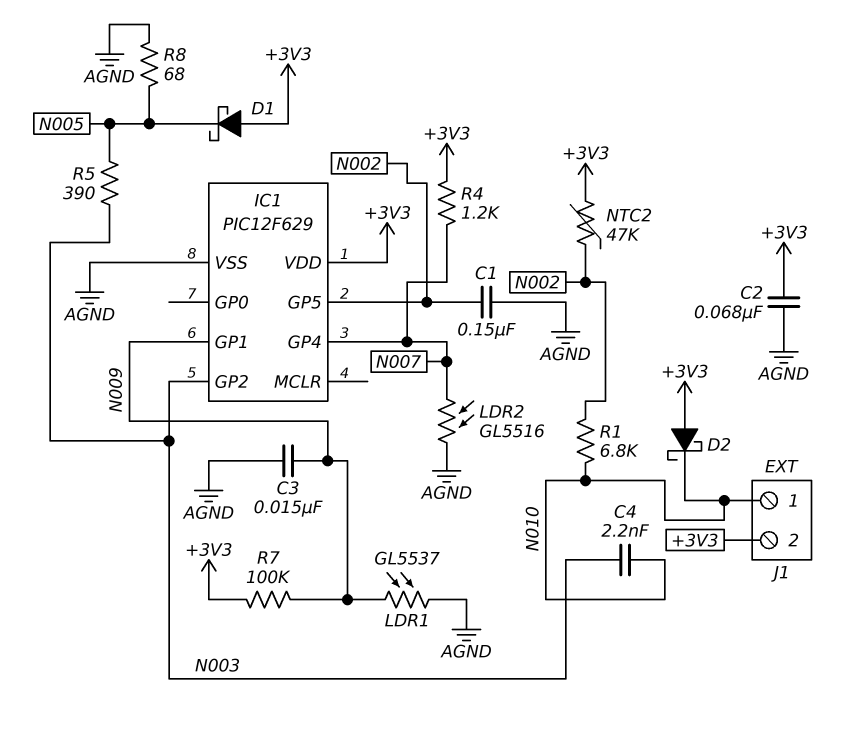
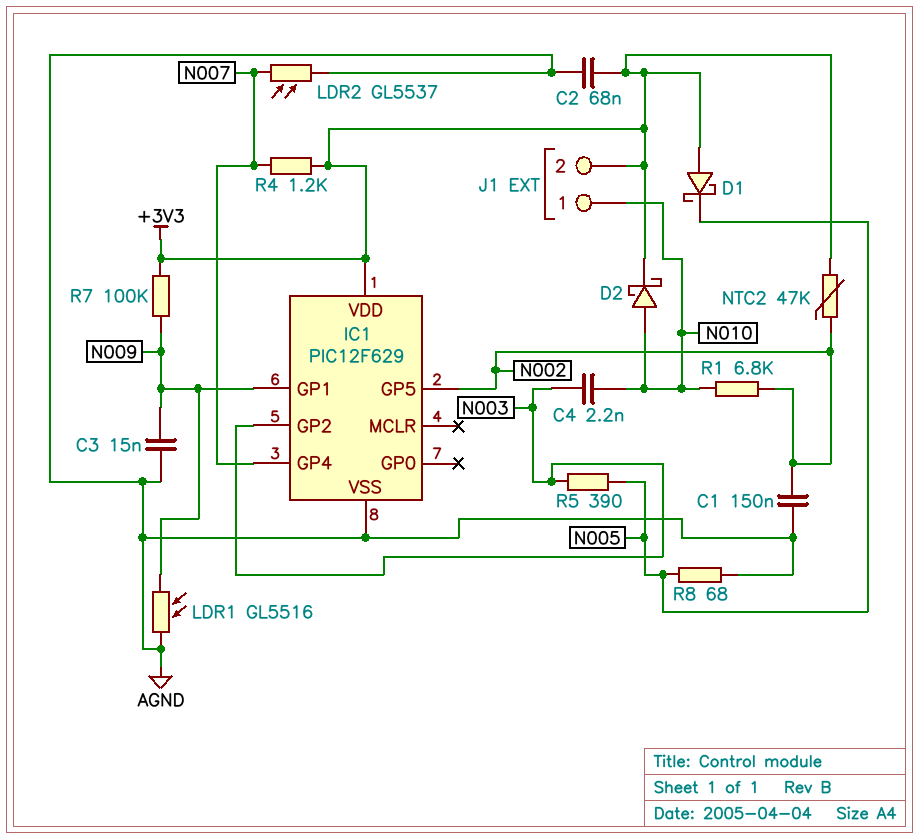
D2: schottky (A +3V3, K N010) -> schottky (A N010, K +3V3)
LDR1: GL5537 (AGND, N009) -> GL5516 (AGND, N009)
LDR2: GL5516 (AGND, N007) -> GL5537 (AGND, N007)

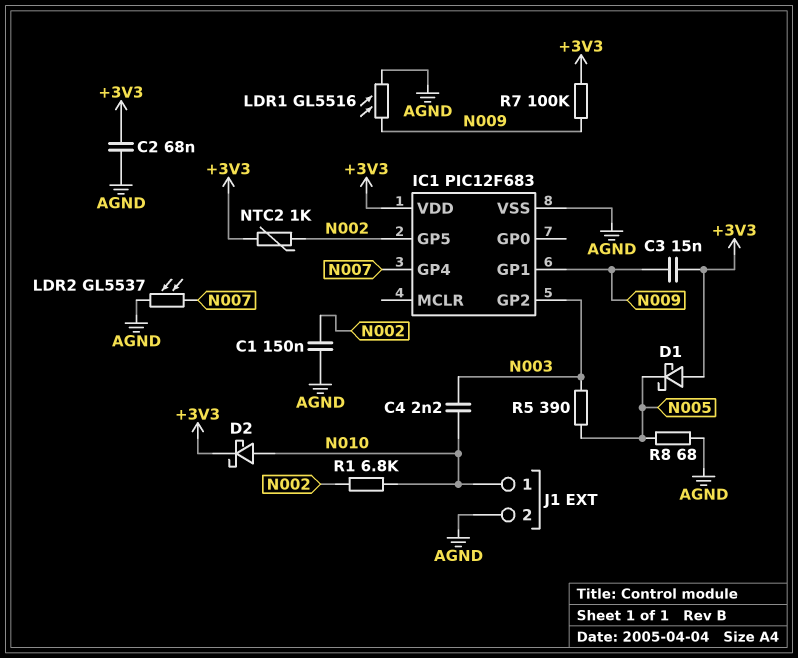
C3: 15nF (AGND, N009) -> 15nF (+3V3, N009)
IC1: PIC12F629 -> PIC12F683
J1 pin 2: +3V3 -> AGND
NTC2: 47k (+3V3, N002) -> 1k (+3V3, N002)
R4: 1.2k (+3V3, N007) -> none

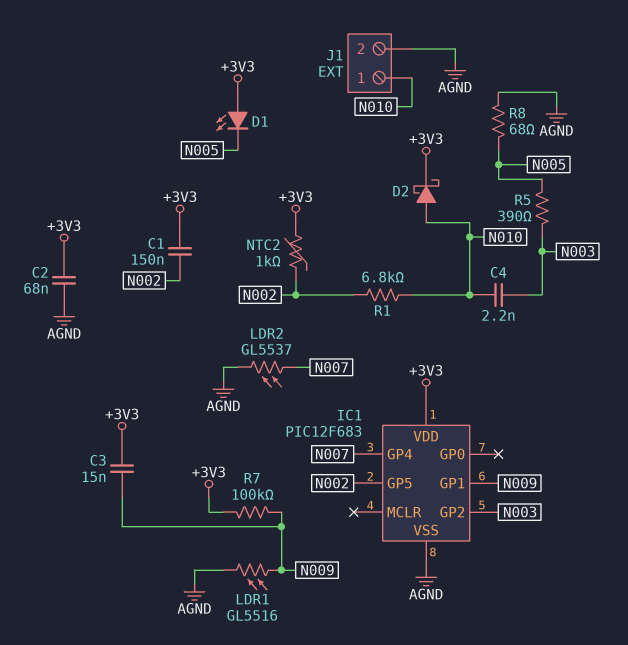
C1: 150nF (AGND, N002) -> 150nF (+3V3, N002)
D1: schottky (A +3V3, K N005) -> LED (A +3V3, K N005)

